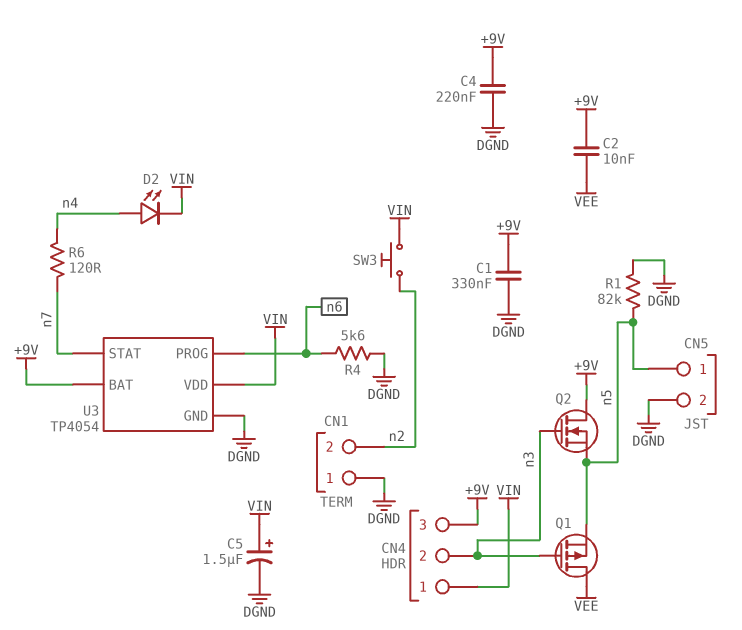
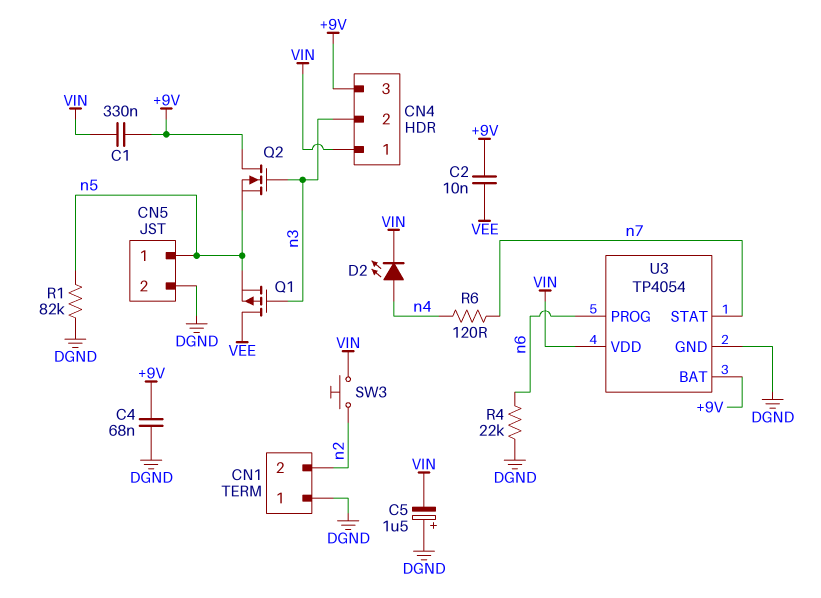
C1: 330nF (+9V, DGND) -> 330nF (+9V, VIN)
C4: 220nF (+9V, DGND) -> 68nF (+9V, DGND)
C5: 1.5uF (plus VIN, minus DGND) -> 1.5uF (plus DGND, minus VIN)
R4: 5.6k (DGND, n6) -> 22k (DGND, n6)

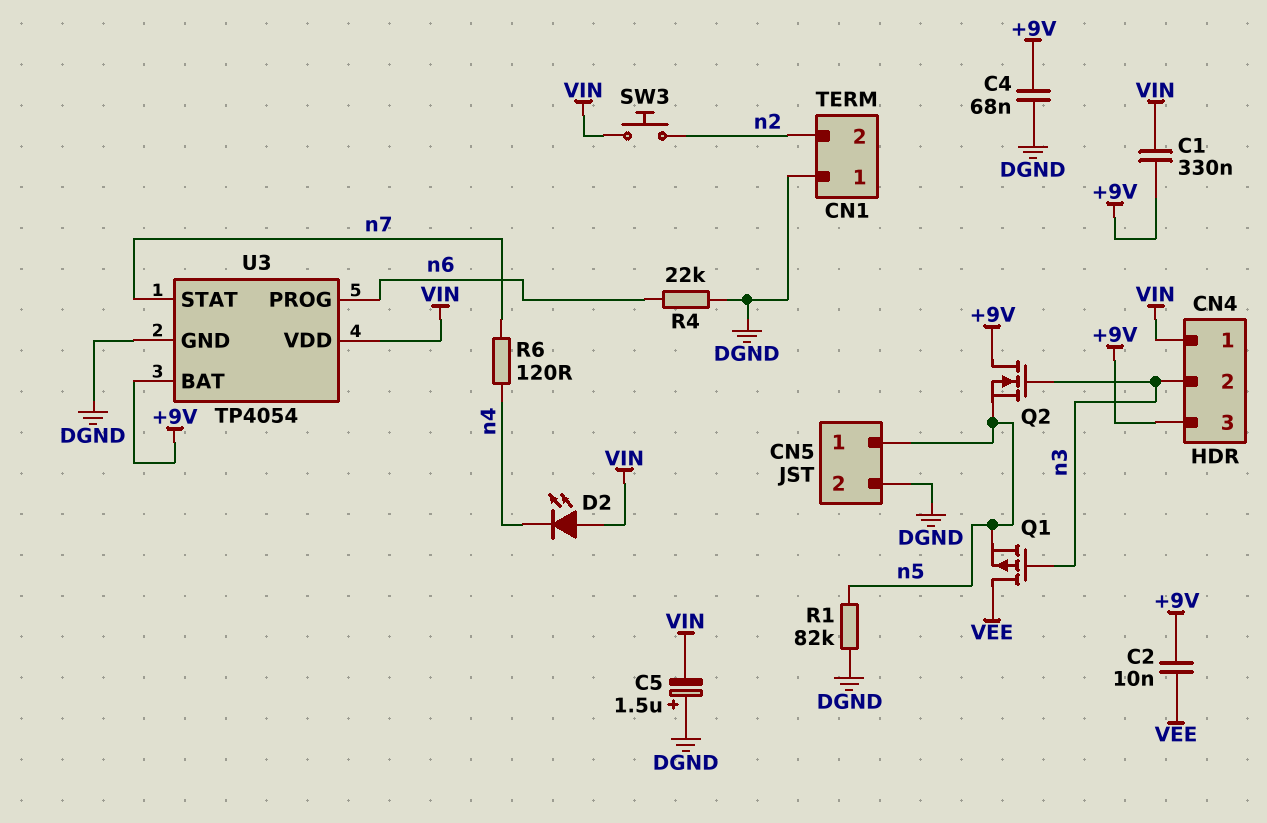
D2: LED (A n4, K VIN) -> LED (A VIN, K n4)

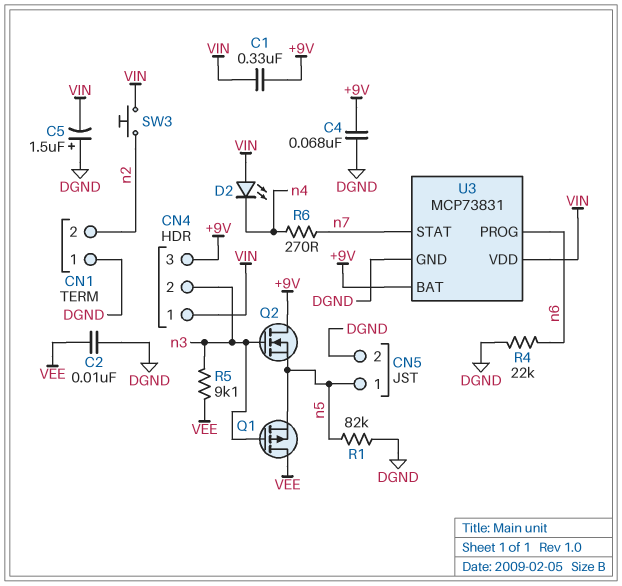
C2: 10nF (+9V, VEE) -> 10nF (DGND, VEE)
R5: none -> 9.1k (VEE, n3)
R6: 120 (n4, n7) -> 270 (n4, n7)
U3: TP4054 -> MCP73831

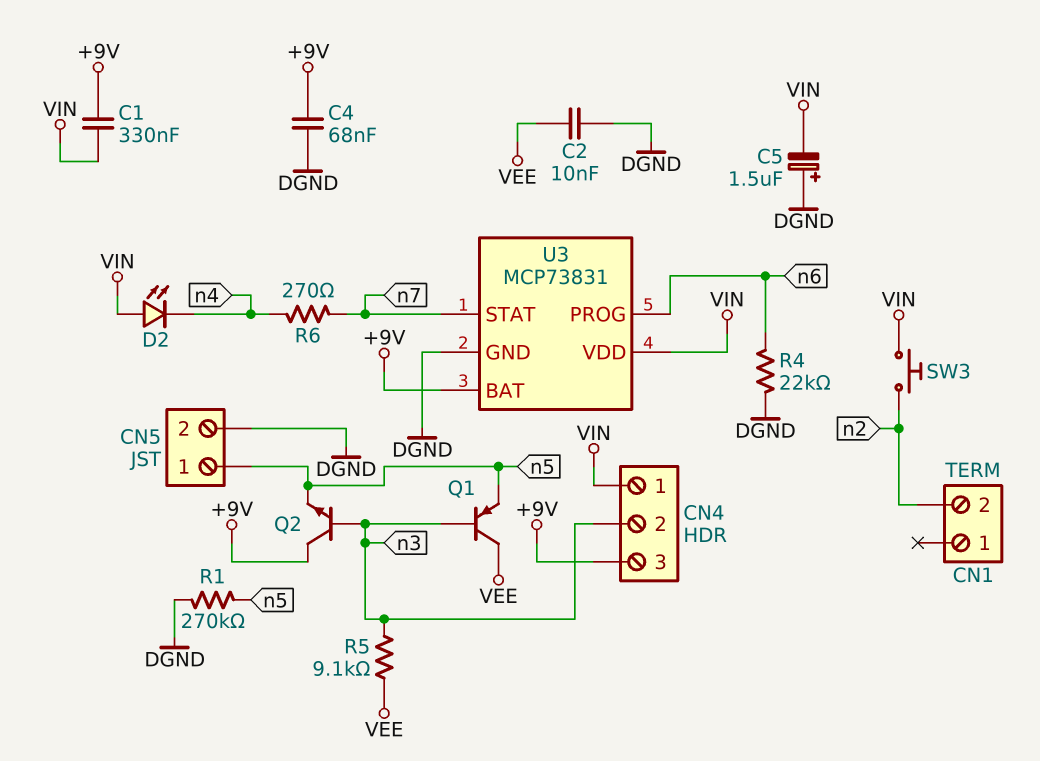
CN1 pin 1: DGND -> none
Q1: PMOS (G n3, D VEE, S n5) -> PNP (B n3, C VEE, E n5)
Q2: NMOS (G n3, D +9V, S n5) -> NPN (B n3, C +9V, E n5)
R1: 82k (DGND, n5) -> 270k (DGND, n5)

